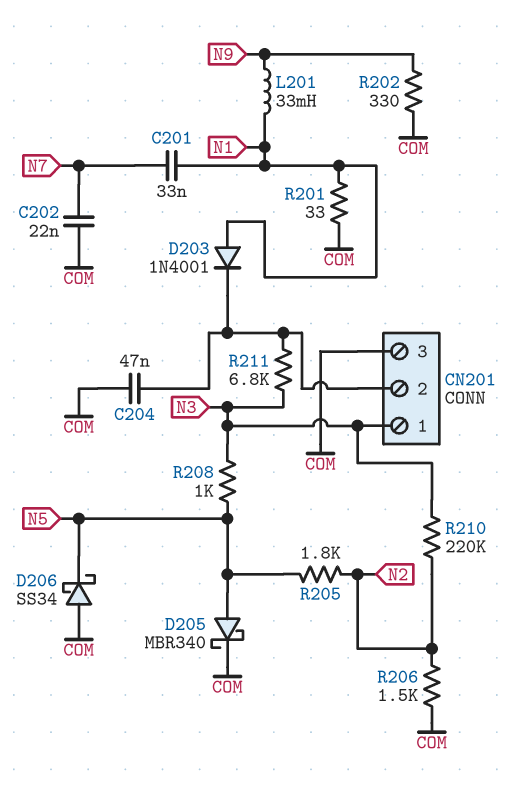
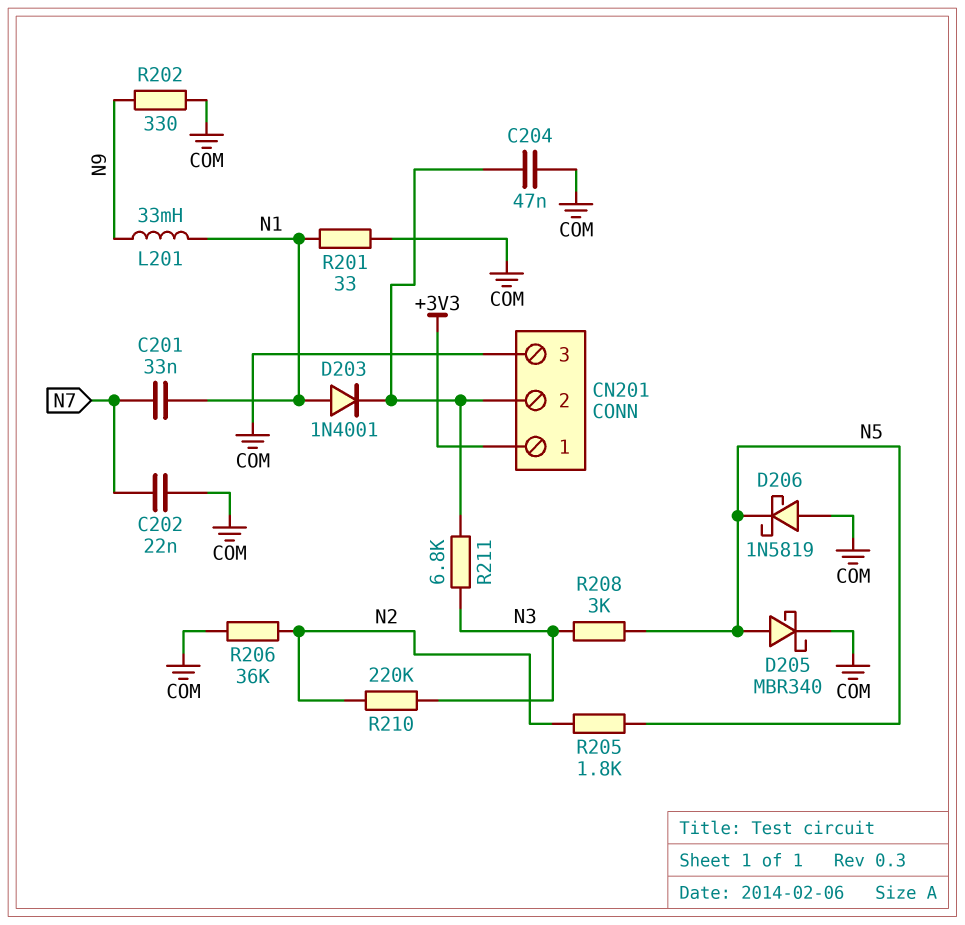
CN201 pin 1: N3 -> +3V3
D206: schottky SS34 (A COM, K N5) -> schottky 1N5819 (A COM, K N5)
R206: 1.5k (COM, N2) -> 36k (COM, N2)
R208: 1k (N3, N5) -> 3k (N3, N5)

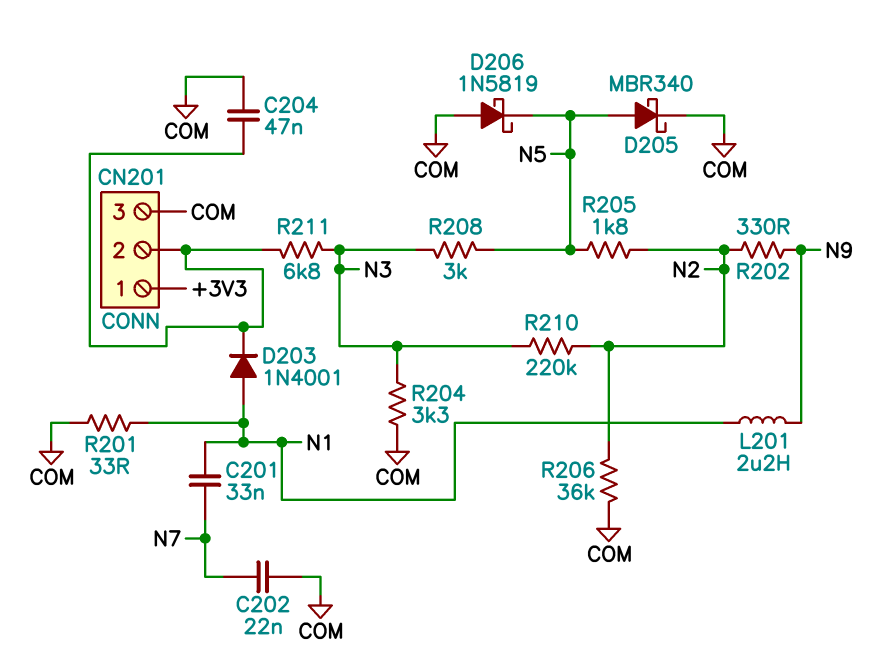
L201: 33mH (N1, N9) -> 2.2uH (N1, N9)
R202: 330 (COM, N9) -> 330 (N2, N9)
R204: none -> 3.3k (COM, N3)

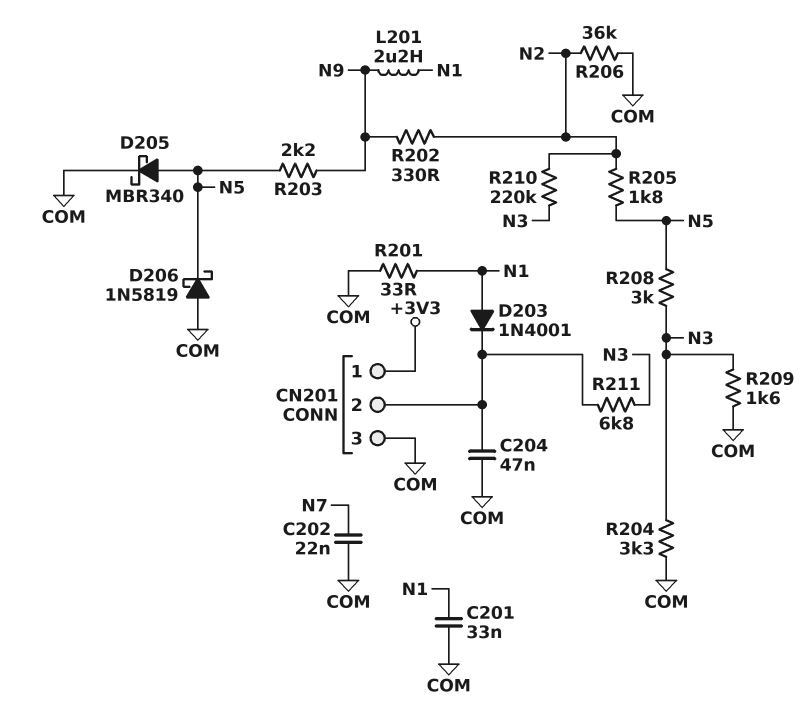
C201: 33nF (N1, N7) -> 33nF (COM, N1)
R203: none -> 2.2k (N5, N9)
R209: none -> 1.6k (COM, N3)

